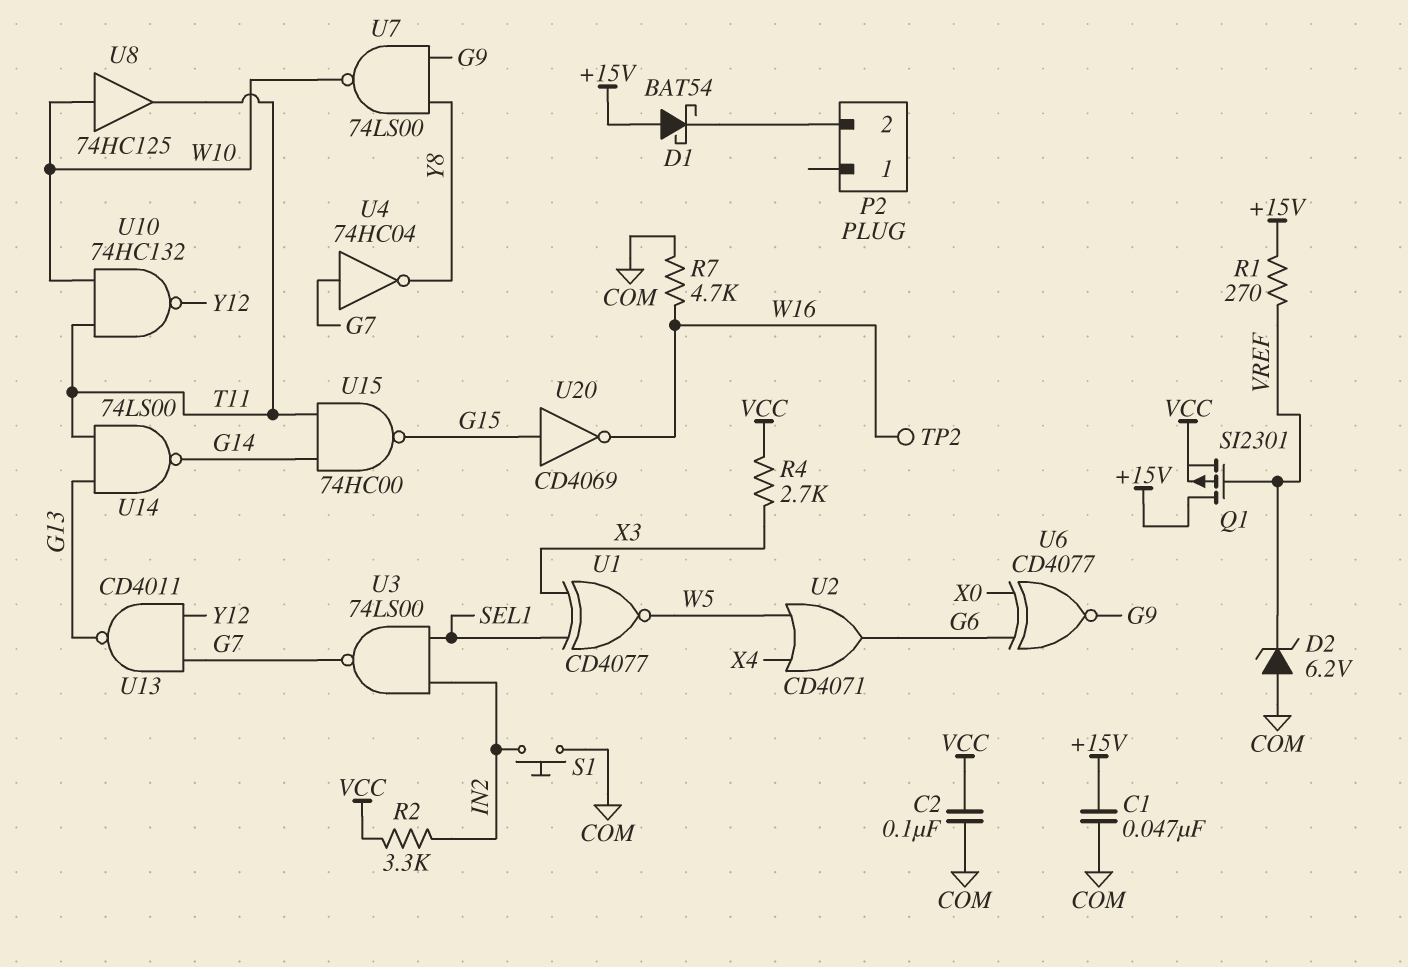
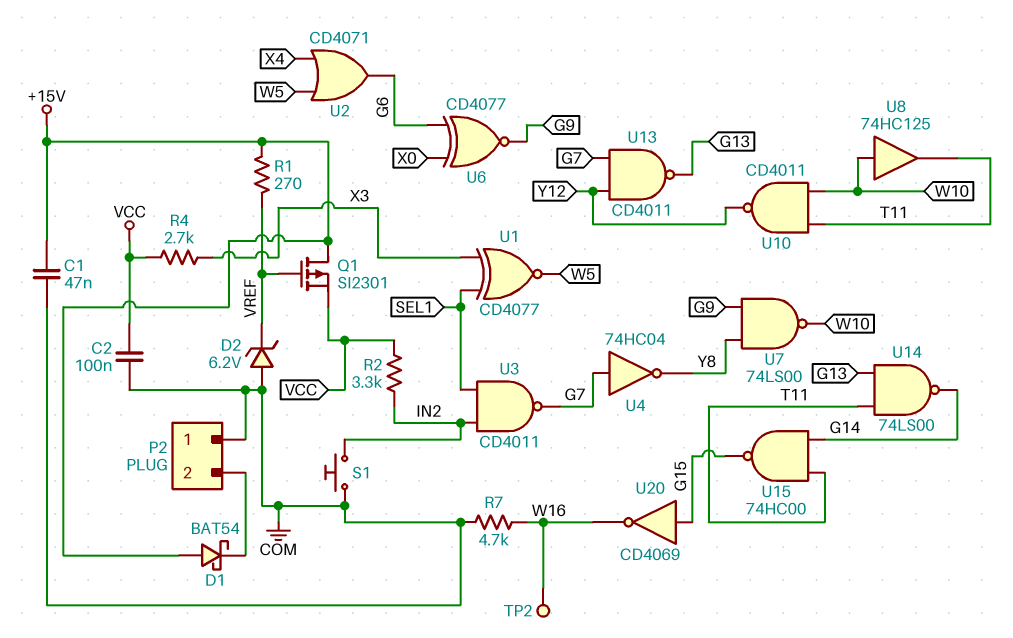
P2 pin 1: none -> COM
U3: NAND 74LS00 (in IN2, in SEL1, out G7) -> NAND CD4011 (in IN2, in SEL1, out G7)
U10: NAND 74HC132 (in T11, in W10, out Y12) -> NAND CD4011 (in T11, in W10, out Y12)

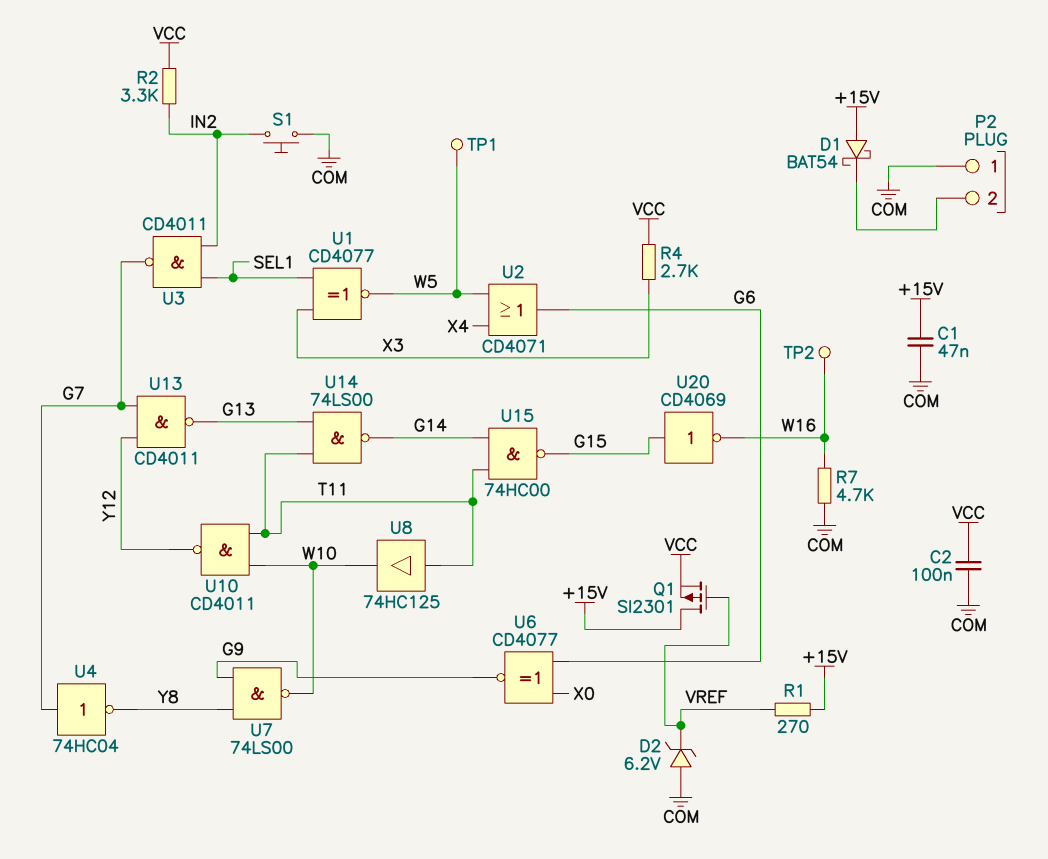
TP1: none -> test point (W5)
U8: buffer 74HC125 (in W10, out T11) -> buffer 74HC125 (in T11, out W10)

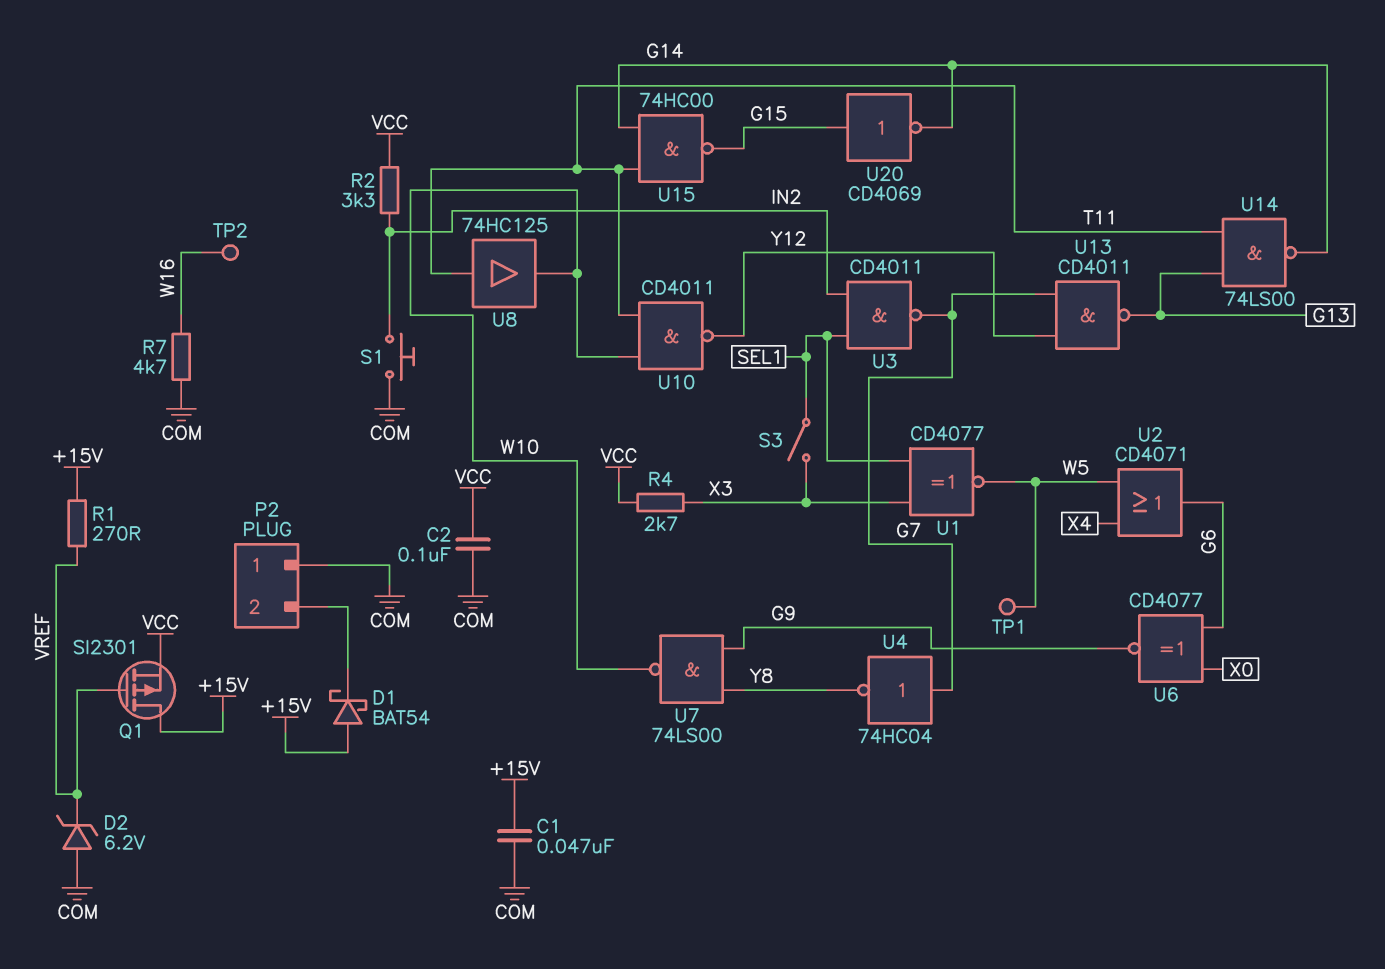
S3: none -> switch (SEL1, X3)
U20: NOT CD4069 (in G15, out W16) -> NOT CD4069 (in G15, out G14)

